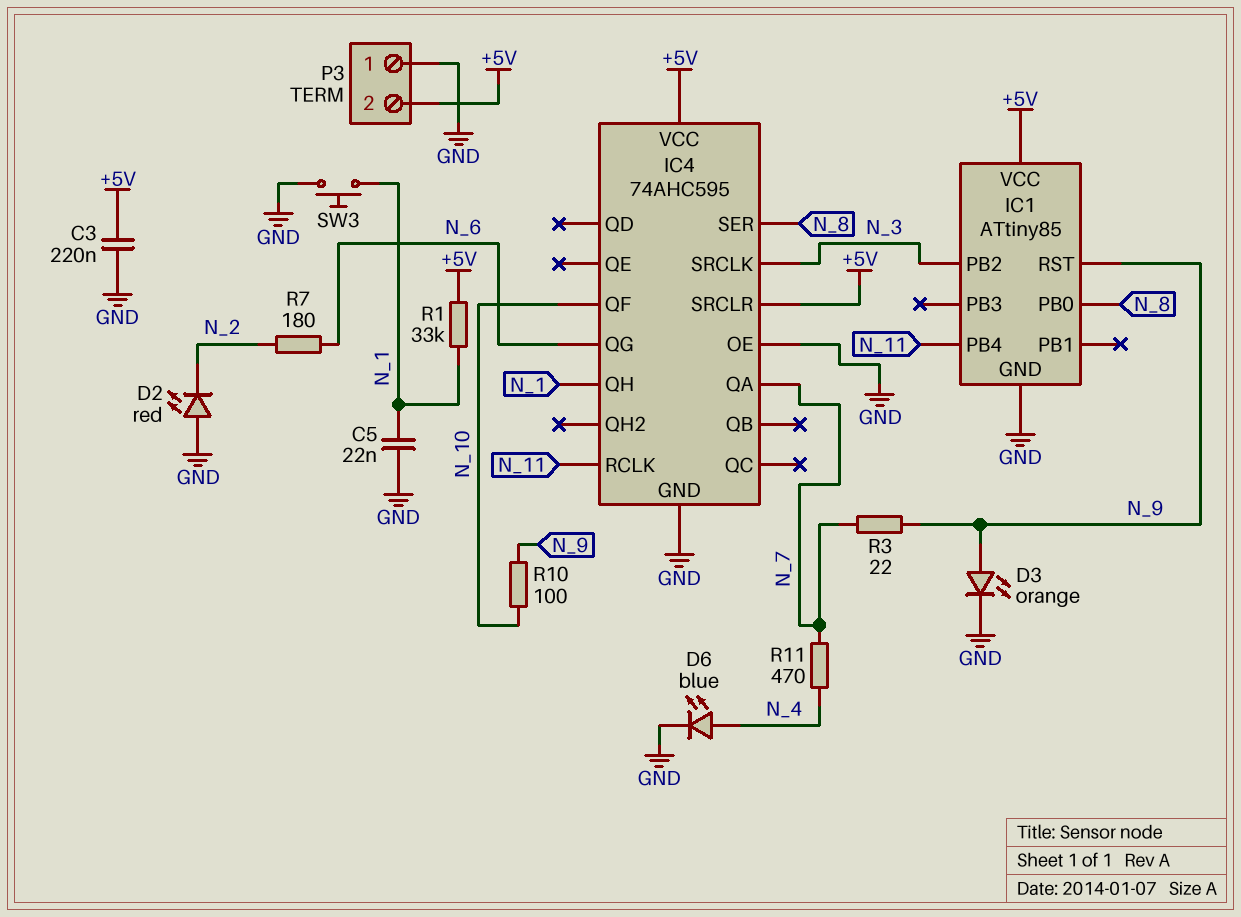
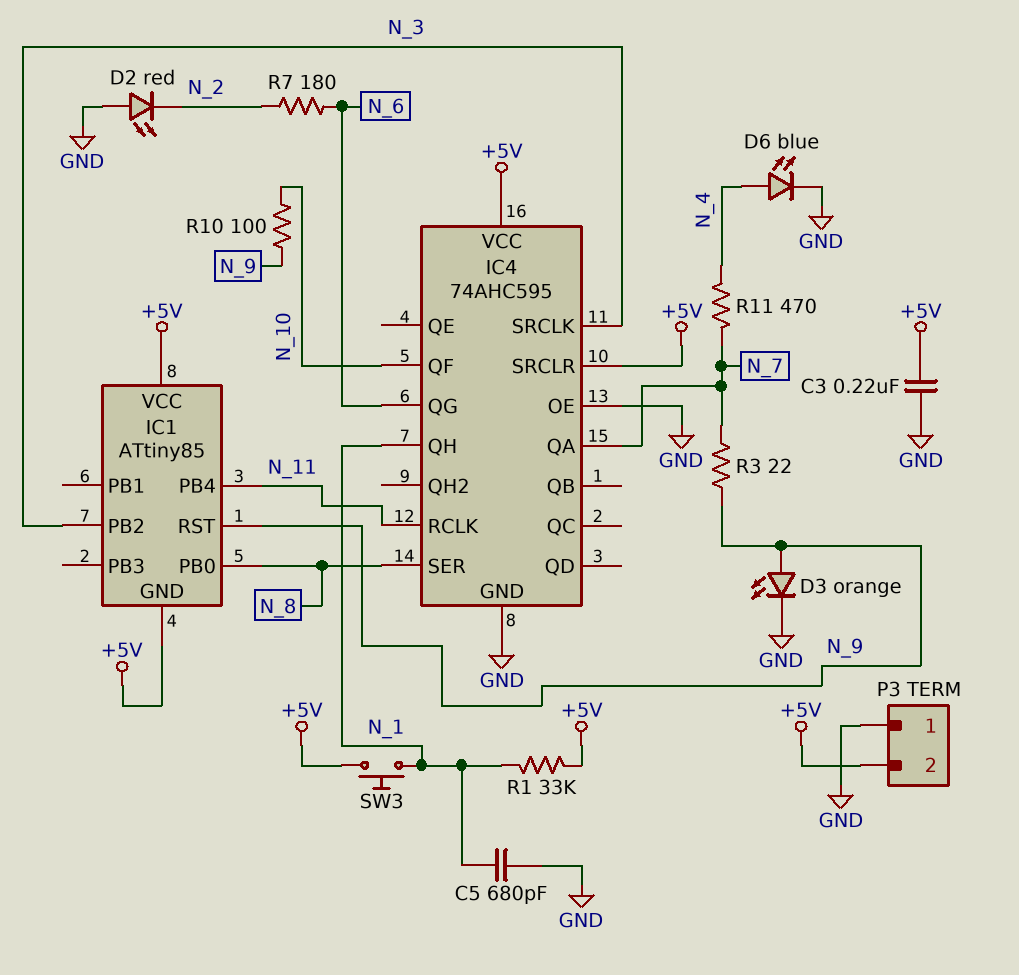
C5: 22nF (GND, N_1) -> 680pF (GND, N_1)
IC1 pin GND: GND -> +5V
SW3: button (GND, N_1) -> button (+5V, N_1)

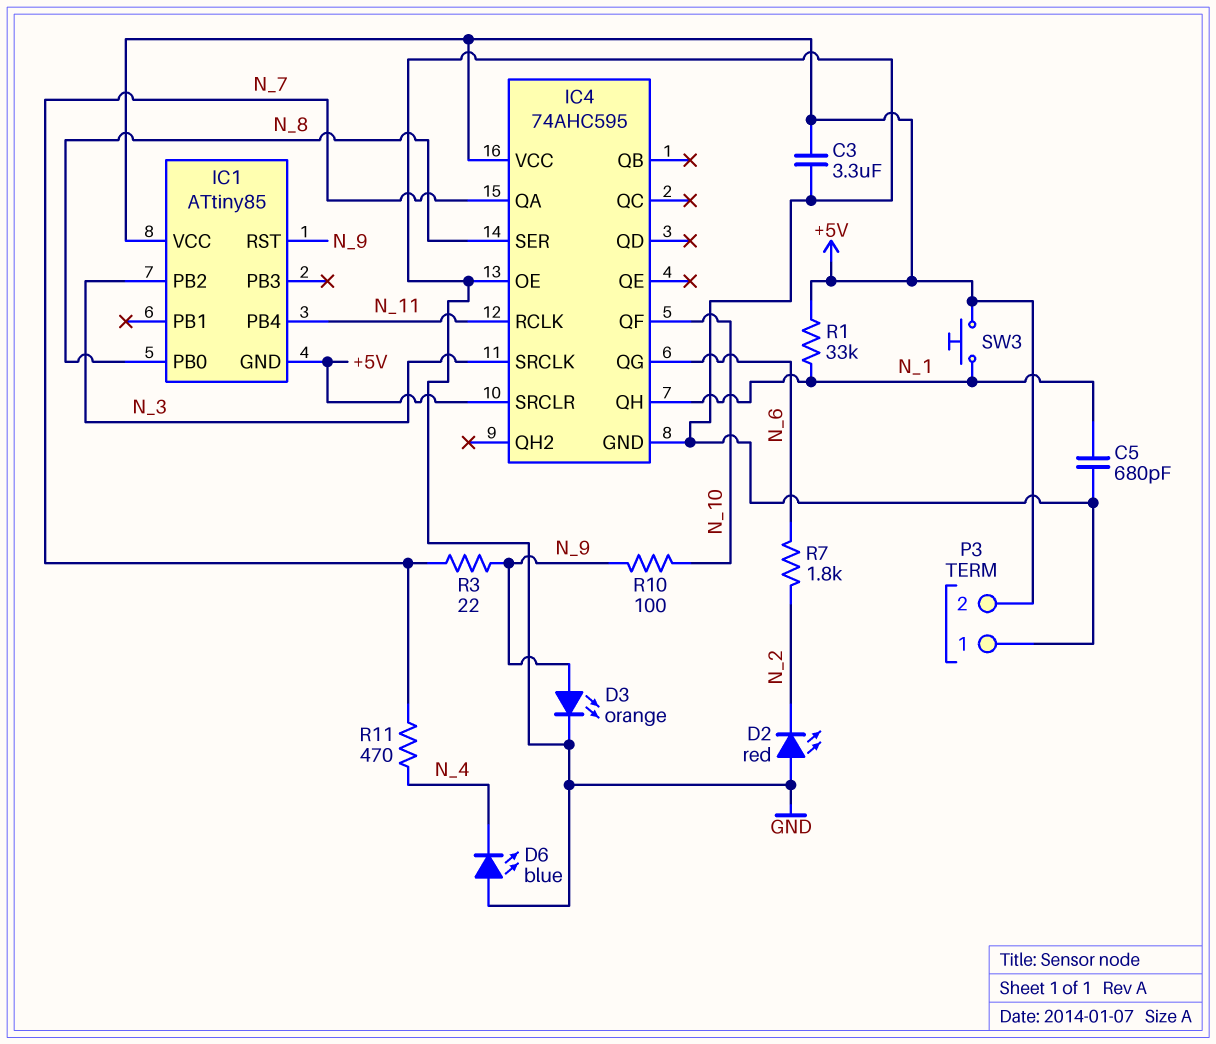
C3: 220nF (+5V, GND) -> 3.3uF (+5V, GND)
D6: LED blue (A N_4, K GND) -> LED blue (A GND, K N_4)
R7: 180 (N_2, N_6) -> 1.8k (N_2, N_6)

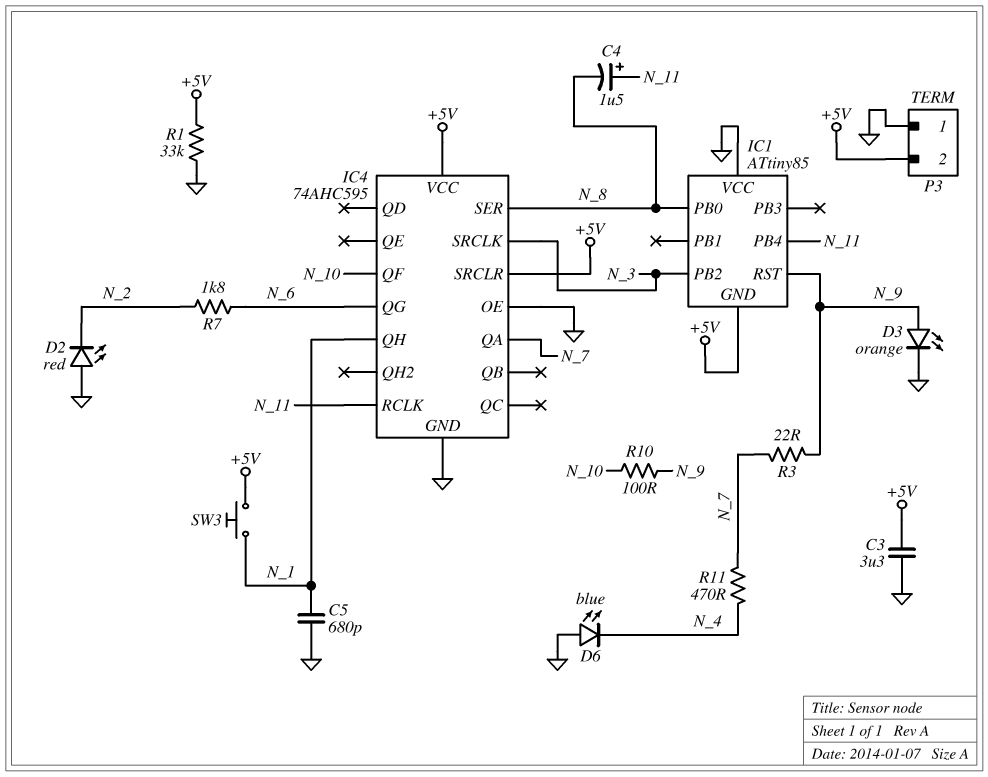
C4: none -> 1.5uF (plus N_11, minus N_8)
IC1 pin VCC: +5V -> GND
R1: 33k (+5V, N_1) -> 33k (+5V, GND)

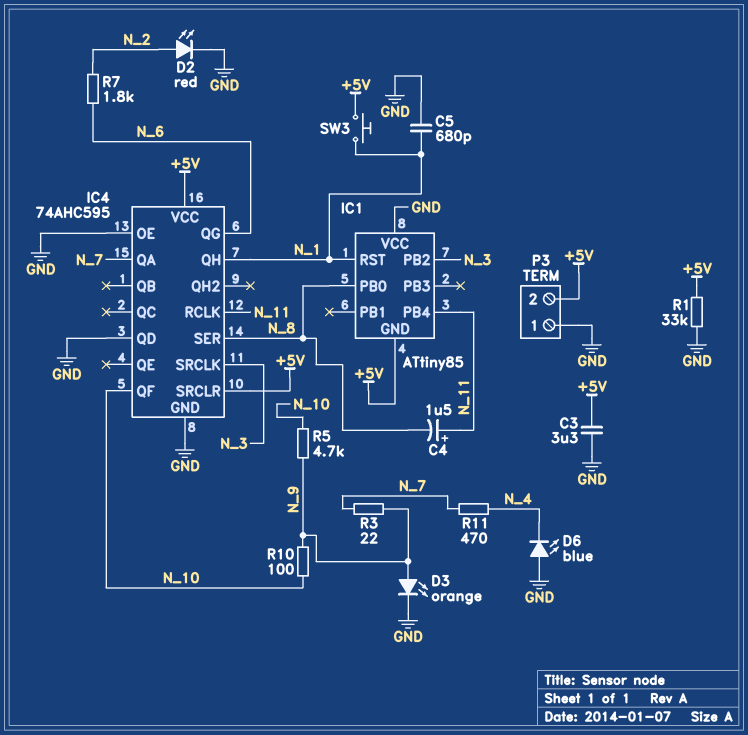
D2: LED red (A GND, K N_2) -> LED red (A N_2, K GND)
IC1 pin RST: N_9 -> N_1
IC4 pin QD: none -> GND
R5: none -> 4.7k (N_9, N_10)

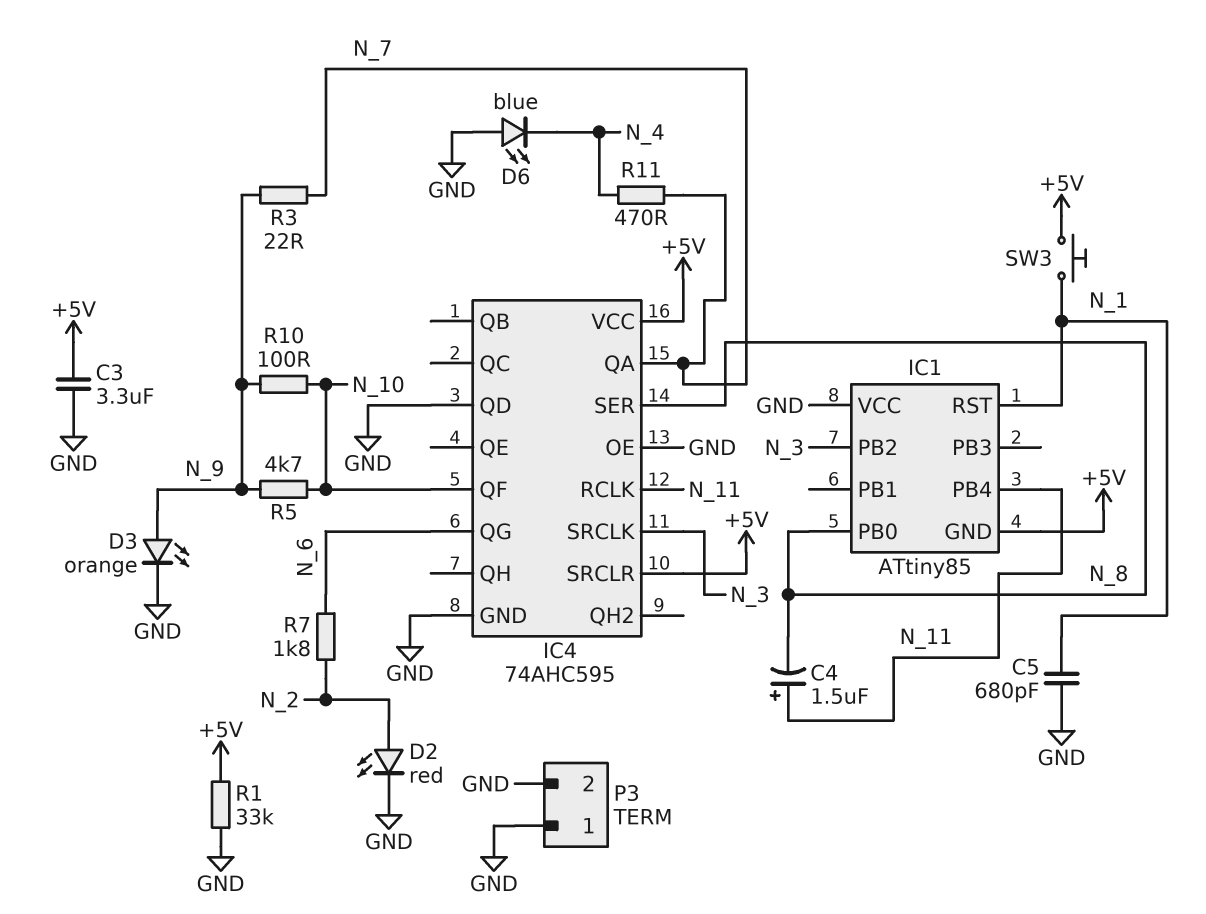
IC4 pin QH: N_1 -> none
P3 pin 2: +5V -> GND

